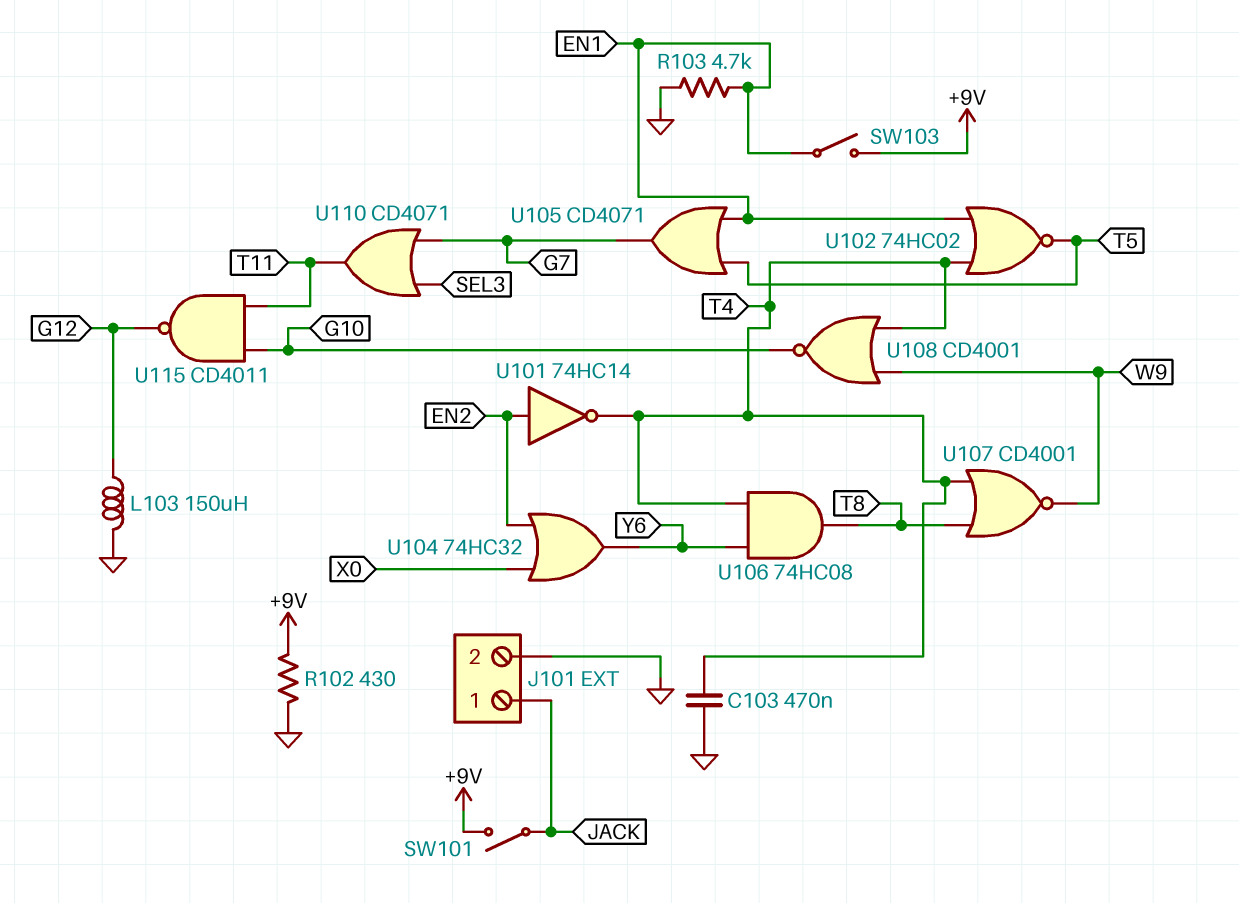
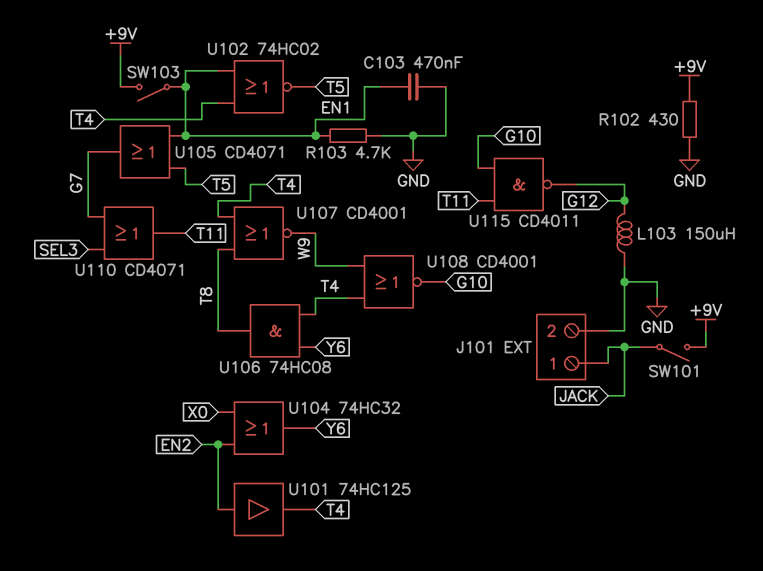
C103: 470nF (GND, T4) -> 470nF (EN1, GND)
U101: NOT 74HC14 (in EN2, out T4) -> buffer 74HC125 (in EN2, out T4)

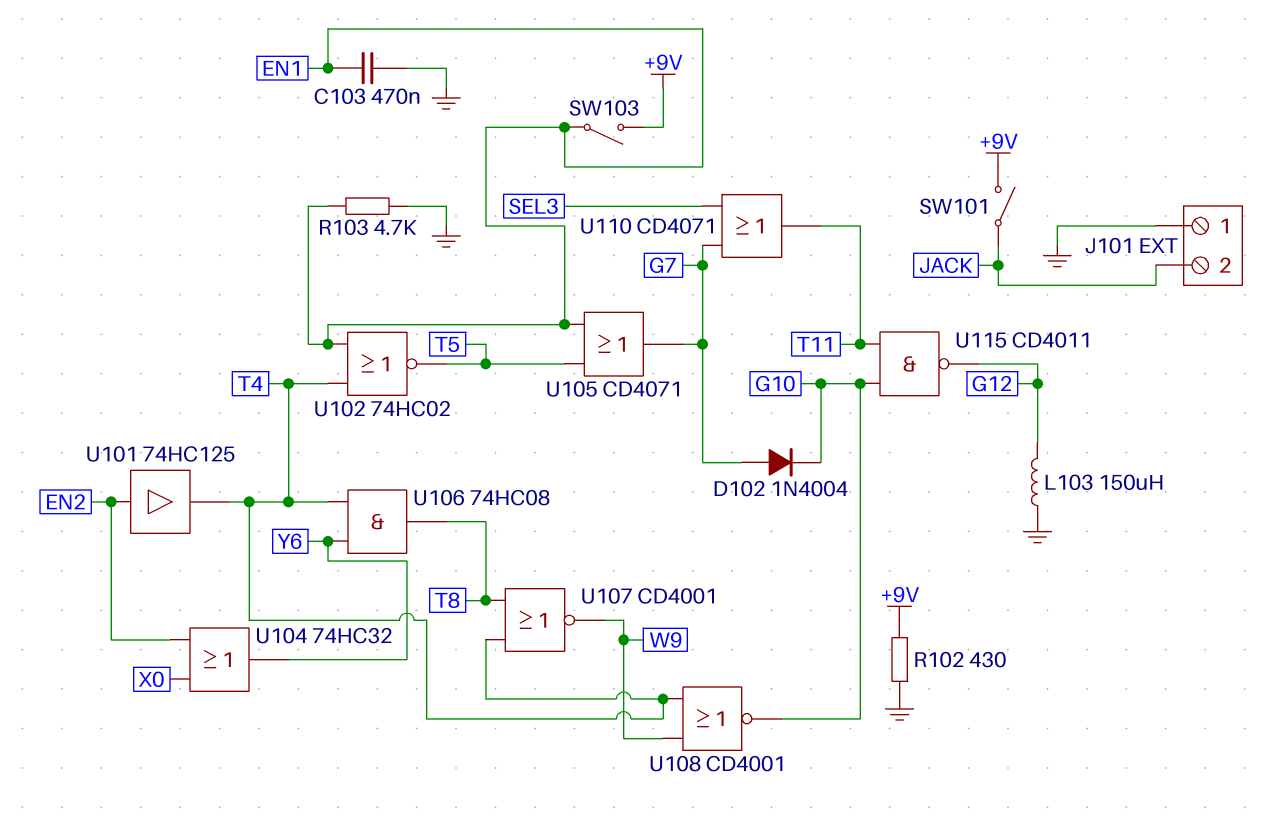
D102: none -> diode 1N4004 (A G7, K G10)
J101 pin 1: JACK -> GND
J101 pin 2: GND -> JACK

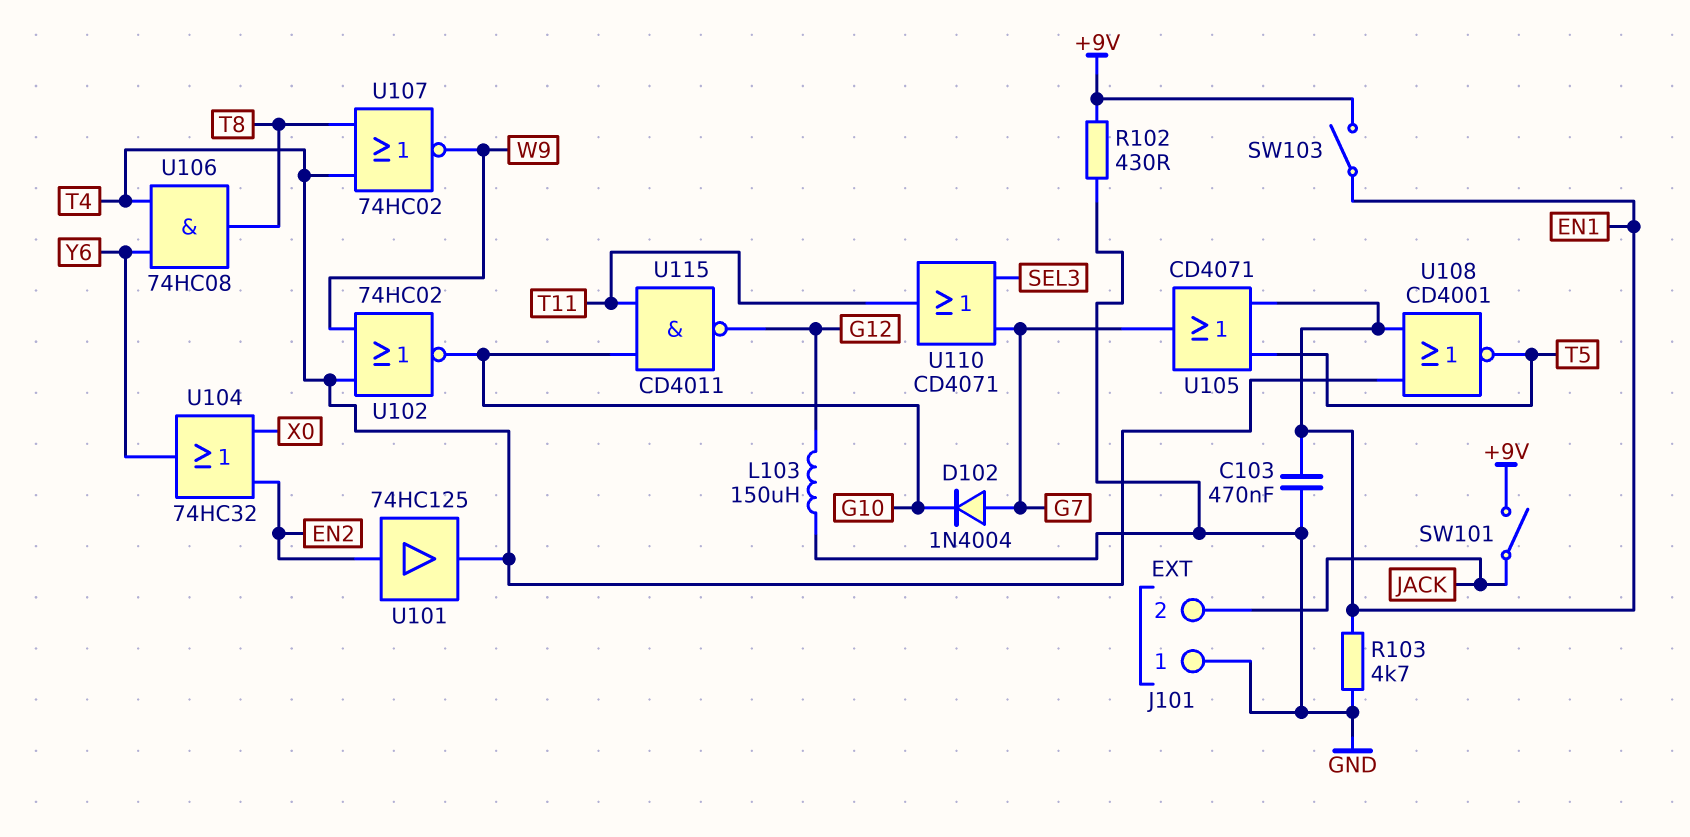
U102: NOR 74HC02 (in EN1, in T4, out T5) -> NOR 74HC02 (in T4, in W9, out G10)
U107: NOR CD4001 (in T4, in T8, out W9) -> NOR 74HC02 (in T4, in T8, out W9)
U108: NOR CD4001 (in T4, in W9, out G10) -> NOR CD4001 (in EN1, in T4, out T5)

